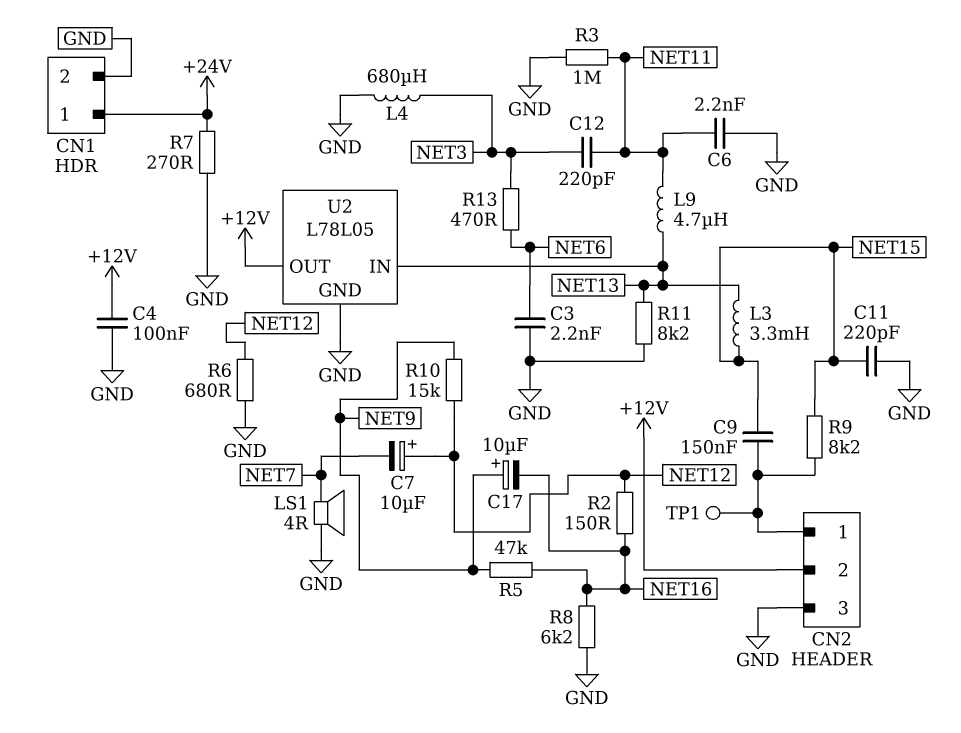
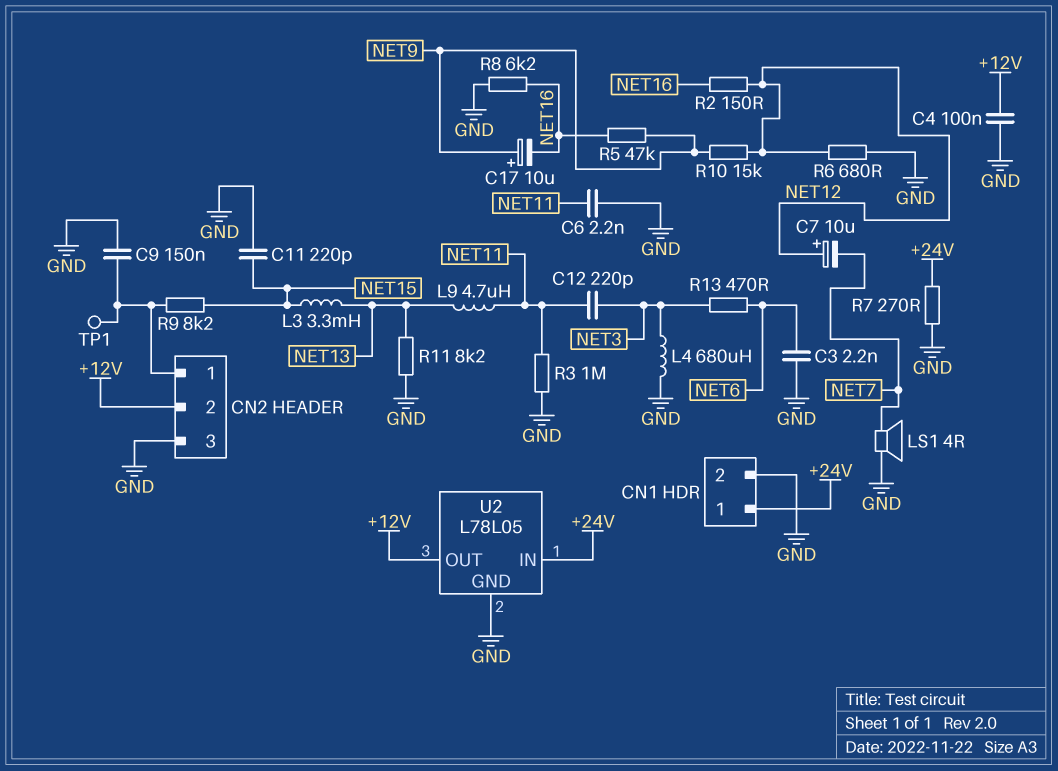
C9: 150nF (CN2/1, NET15) -> 150nF (CN2/1, GND)
U2 pin IN: NET13 -> +24V

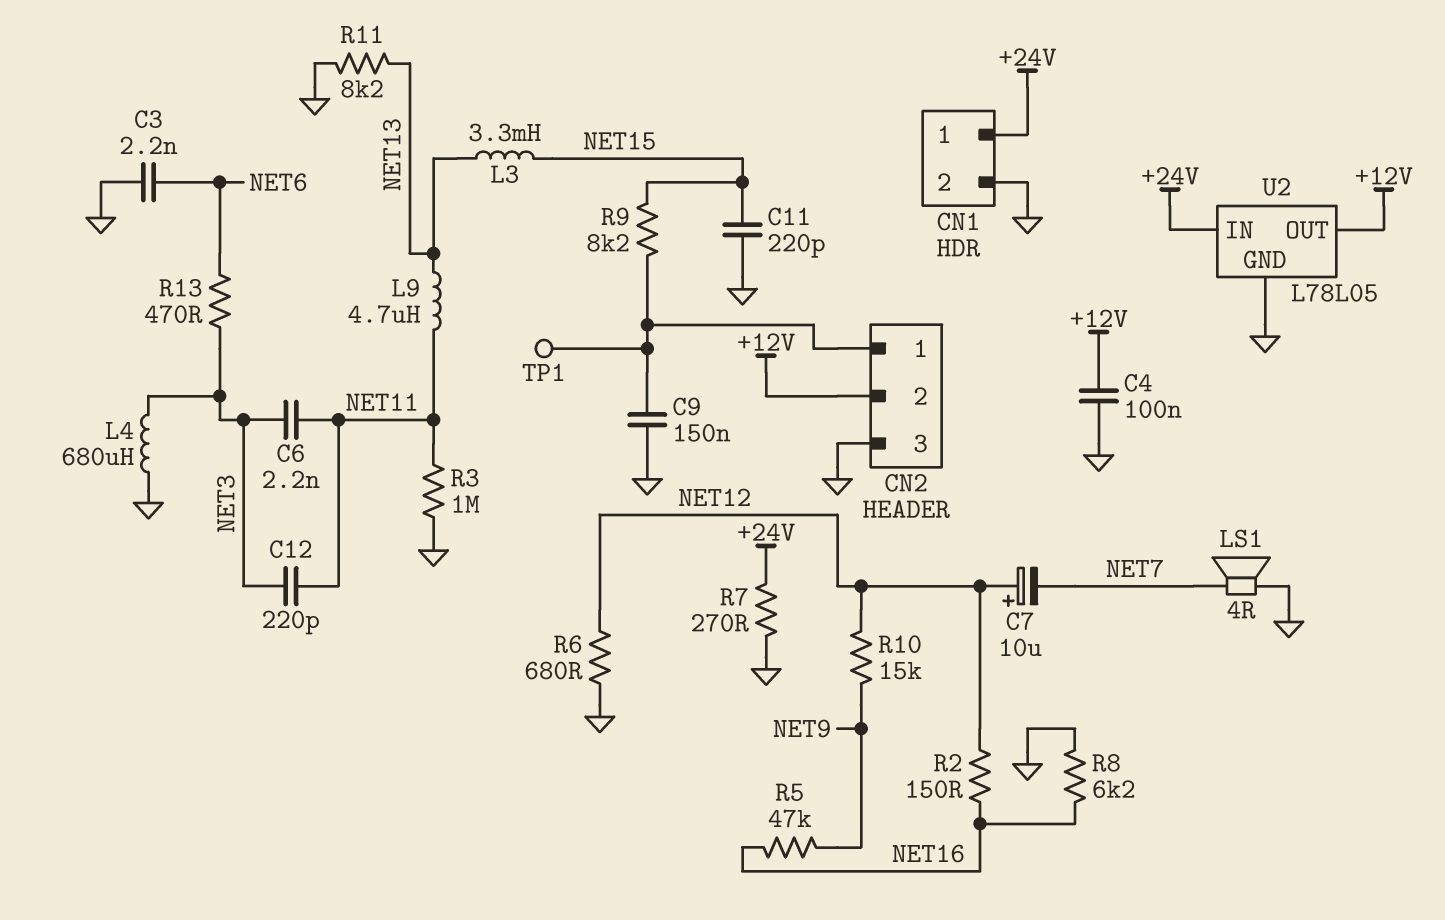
C6: 2.2nF (GND, NET11) -> 2.2nF (NET3, NET11)
C17: 10uF (plus NET9, minus NET16) -> none

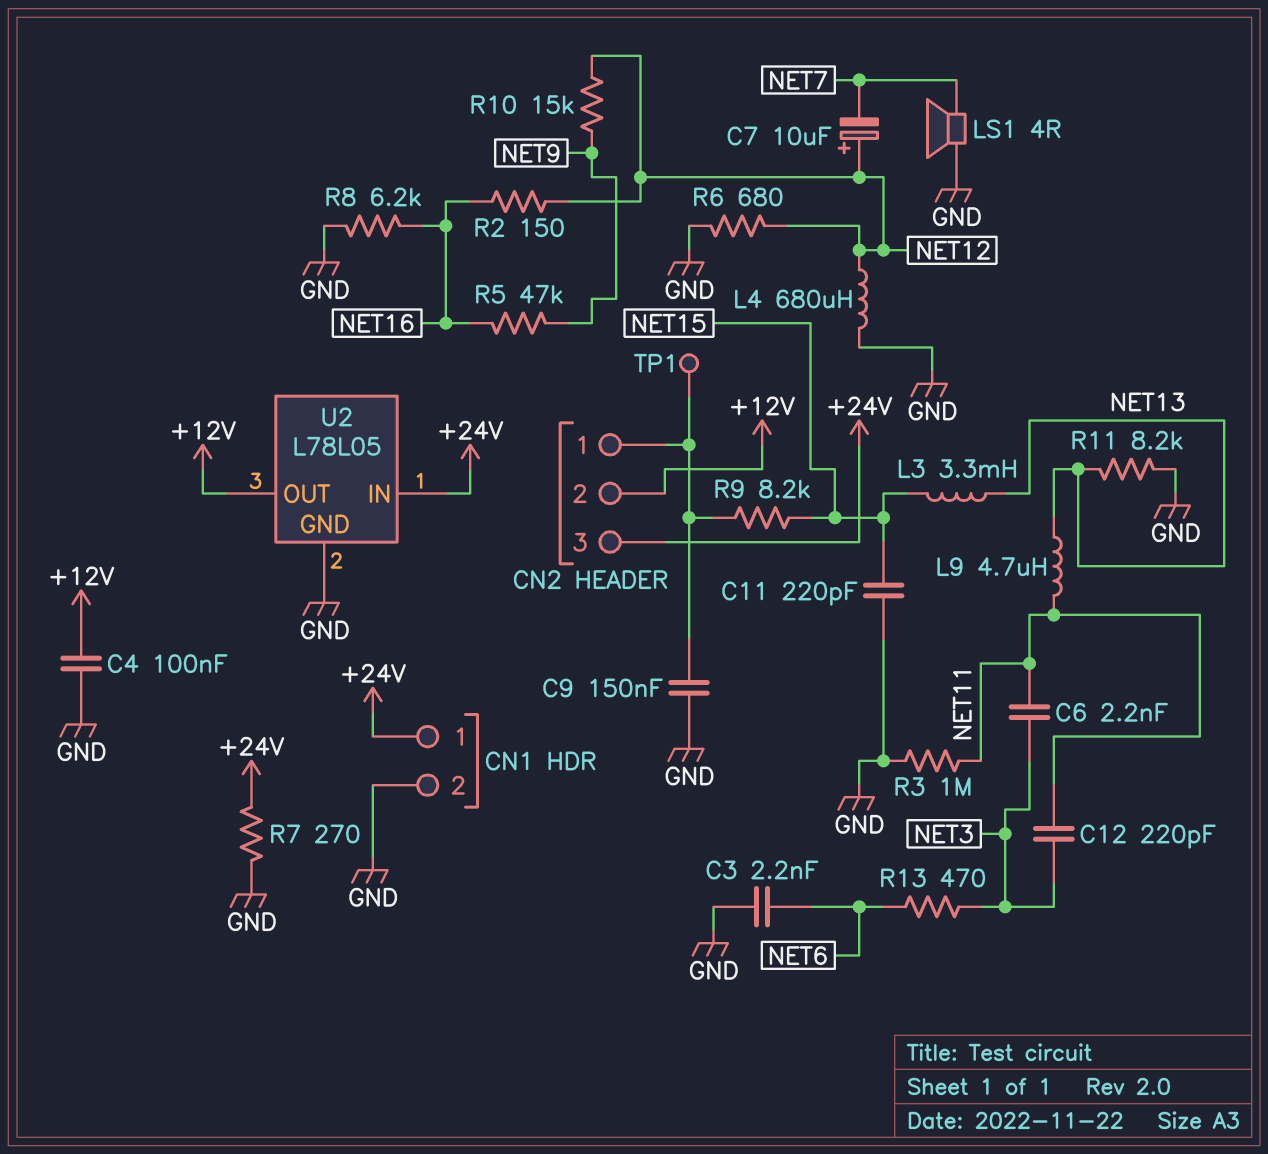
CN2 pin 3: GND -> +24V
L4: 680uH (GND, NET3) -> 680uH (GND, NET12)

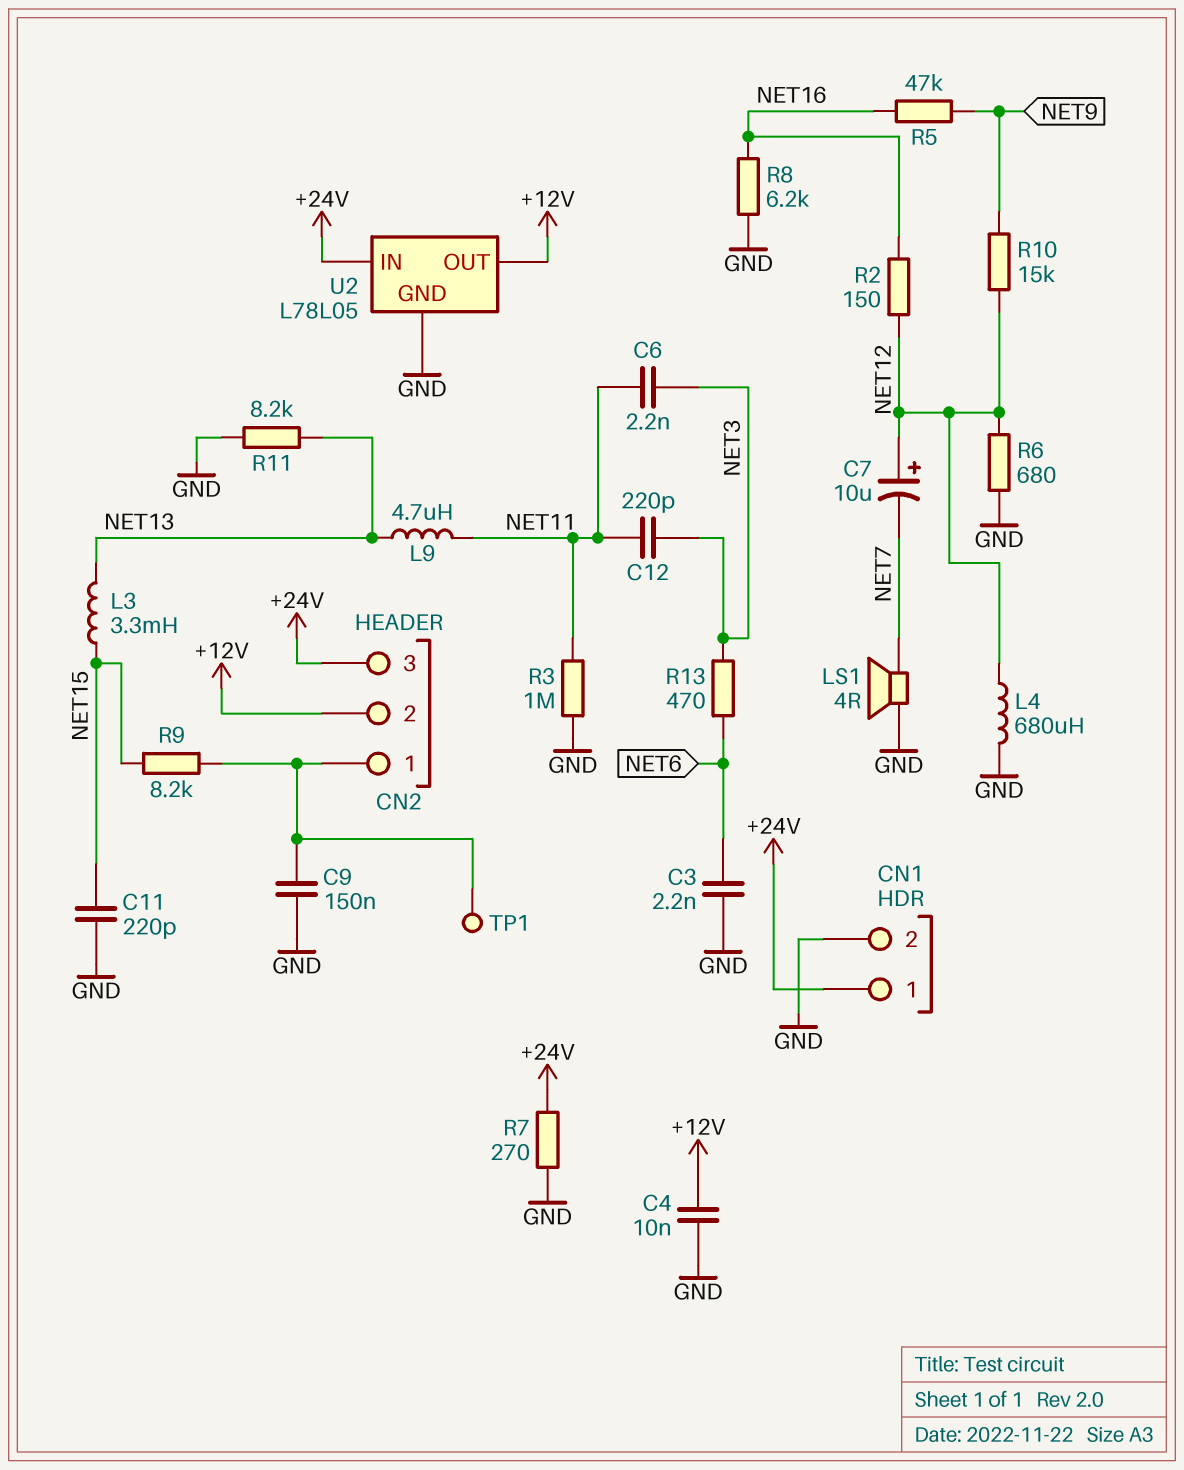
C4: 100nF (+12V, GND) -> 10nF (+12V, GND)

